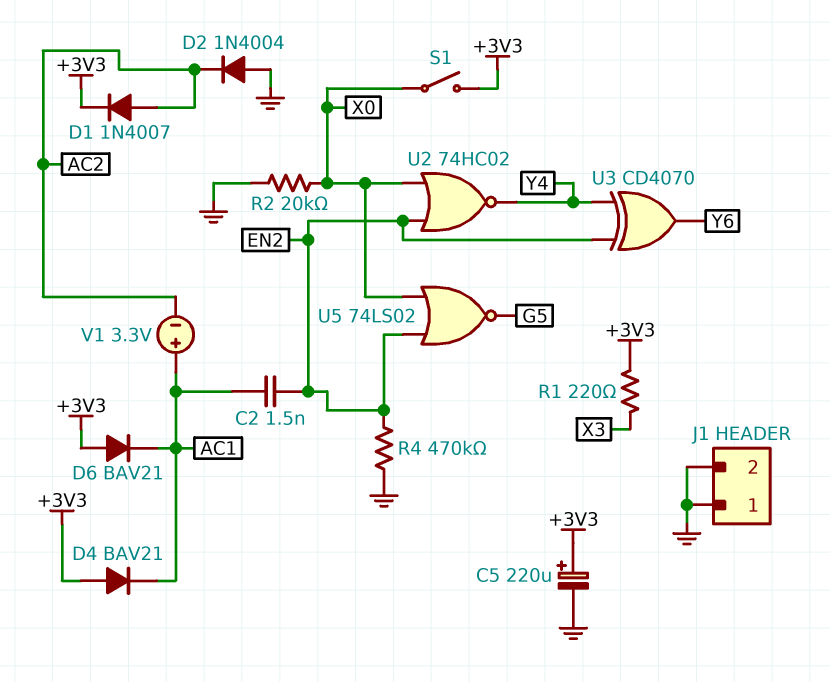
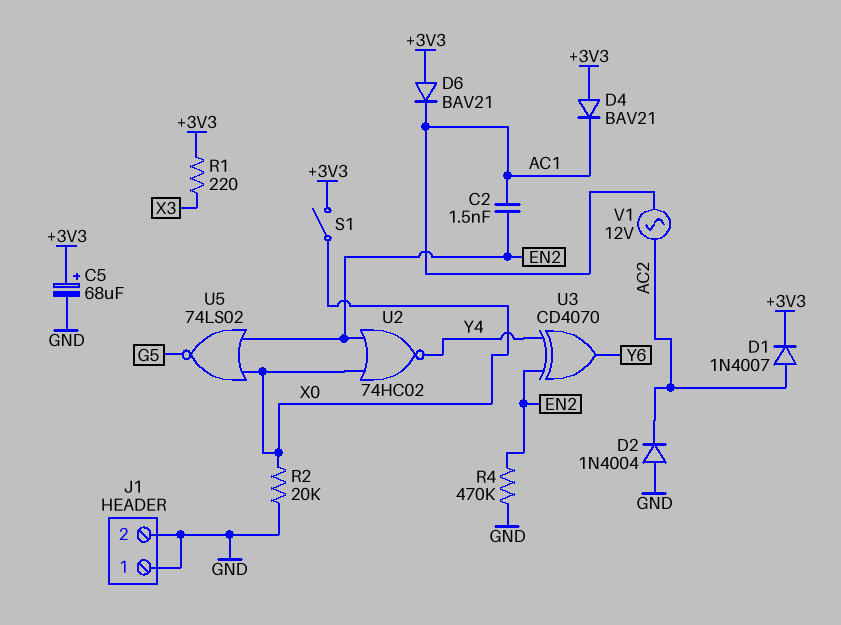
C5: 220uF (plus +3V3, minus GND) -> 68uF (plus +3V3, minus GND)
V1: 3.3V (plus AC1, minus AC2) -> AC 12V (AC1, AC2)

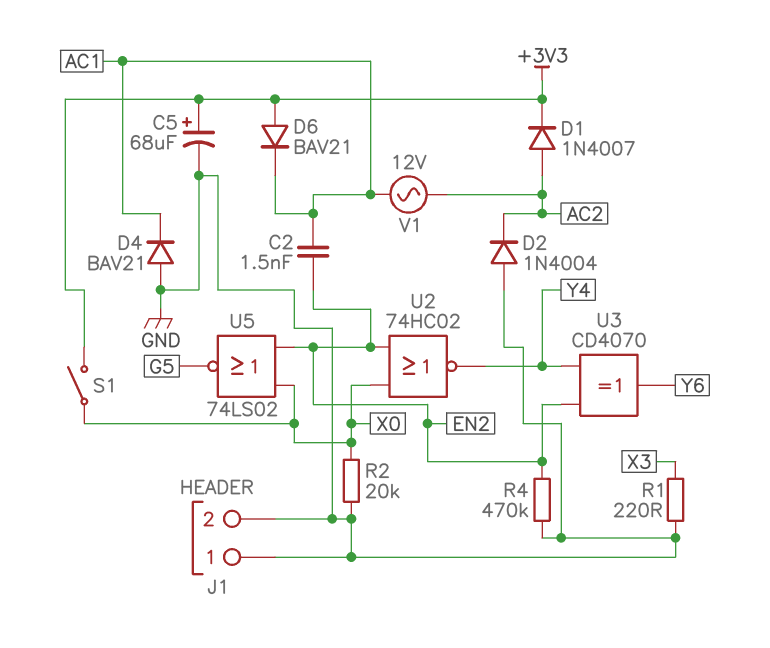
D4: diode BAV21 (A +3V3, K AC1) -> diode BAV21 (A GND, K AC1)
R1: 220 (+3V3, X3) -> 220 (GND, X3)

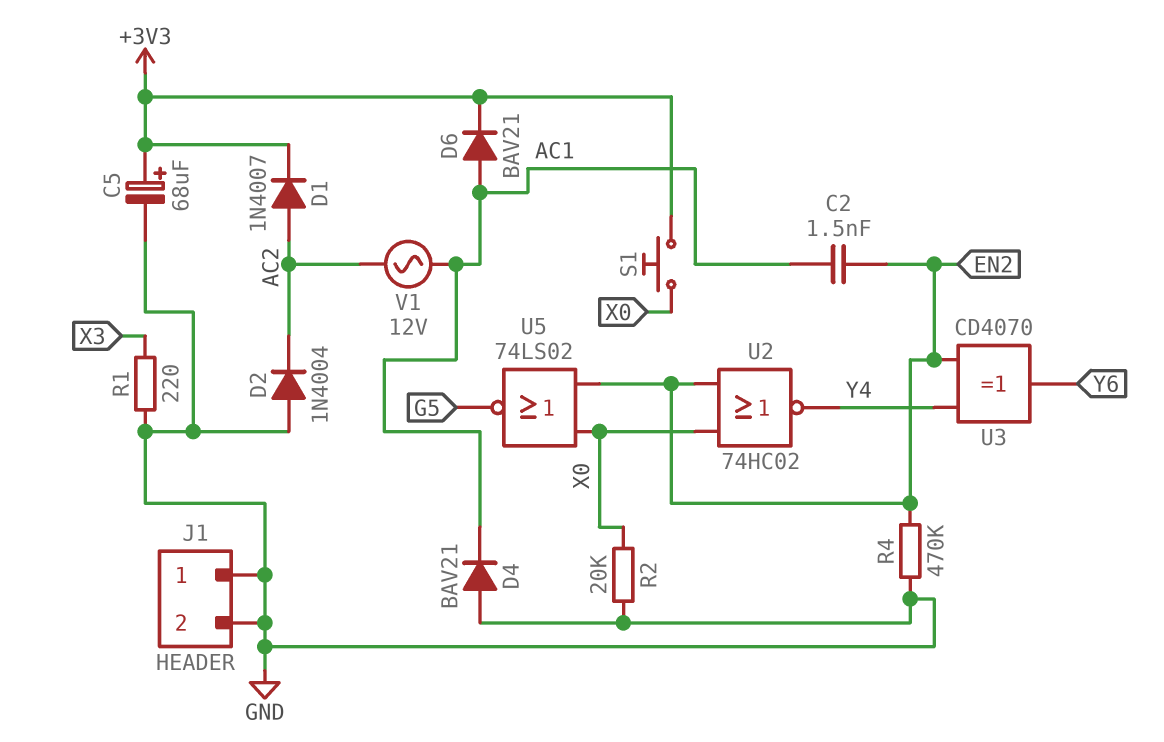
D6: diode BAV21 (A +3V3, K AC1) -> diode BAV21 (A AC1, K +3V3)
S1: switch (+3V3, X0) -> button (+3V3, X0)

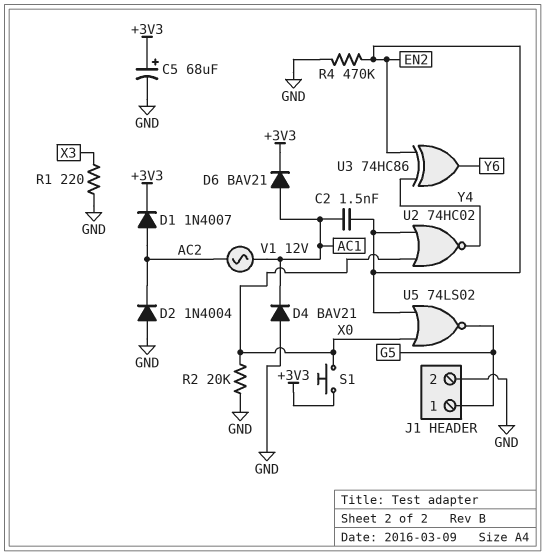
J1 pin 1: GND -> G5
U3: XOR CD4070 (in EN2, in Y4, out Y6) -> XOR 74HC86 (in EN2, in Y4, out Y6)

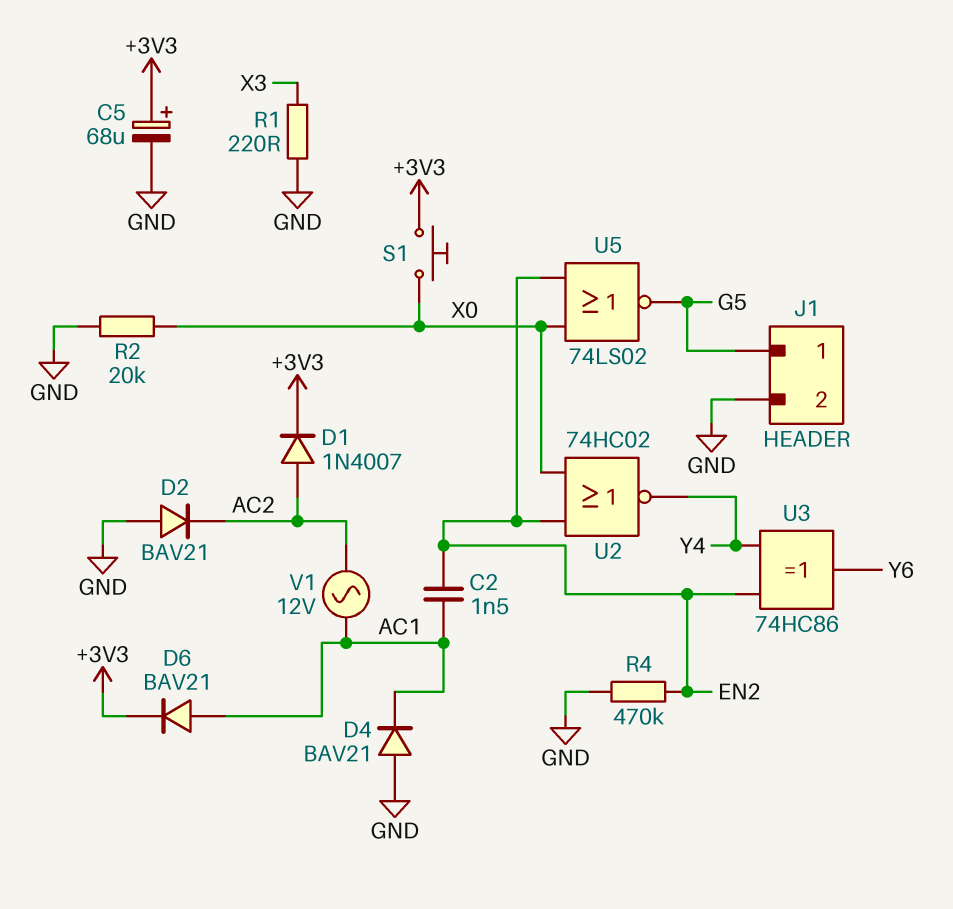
D2: diode 1N4004 (A GND, K AC2) -> diode BAV21 (A GND, K AC2)

